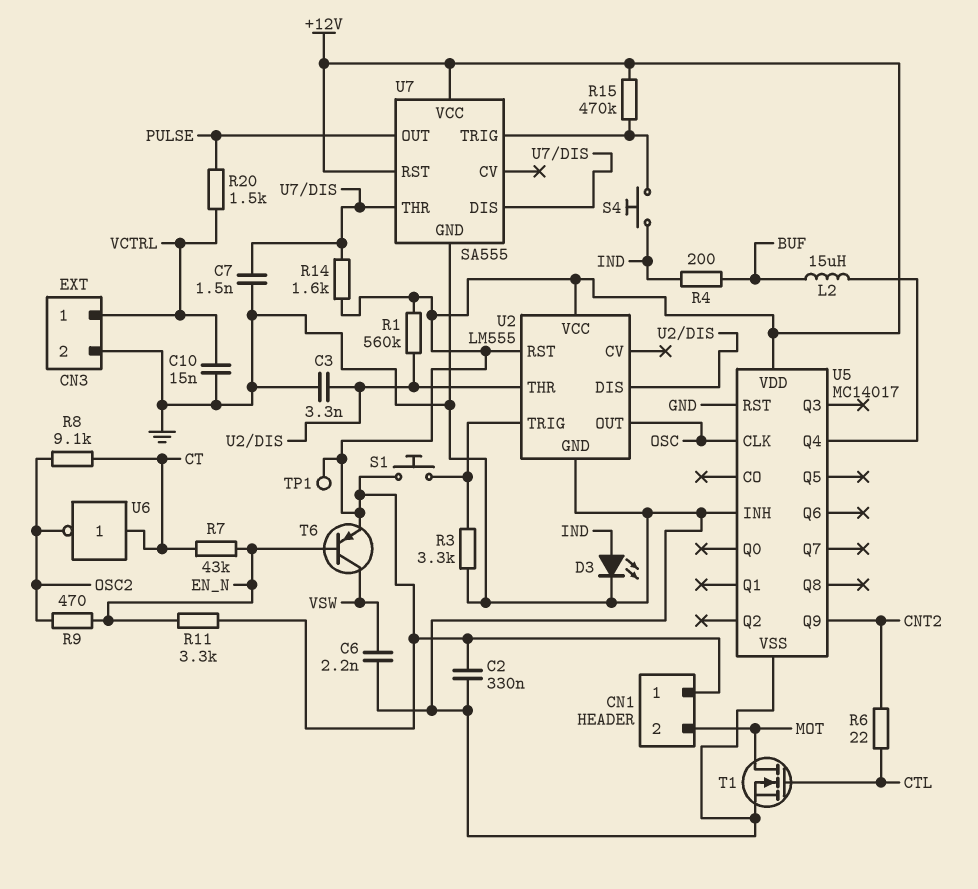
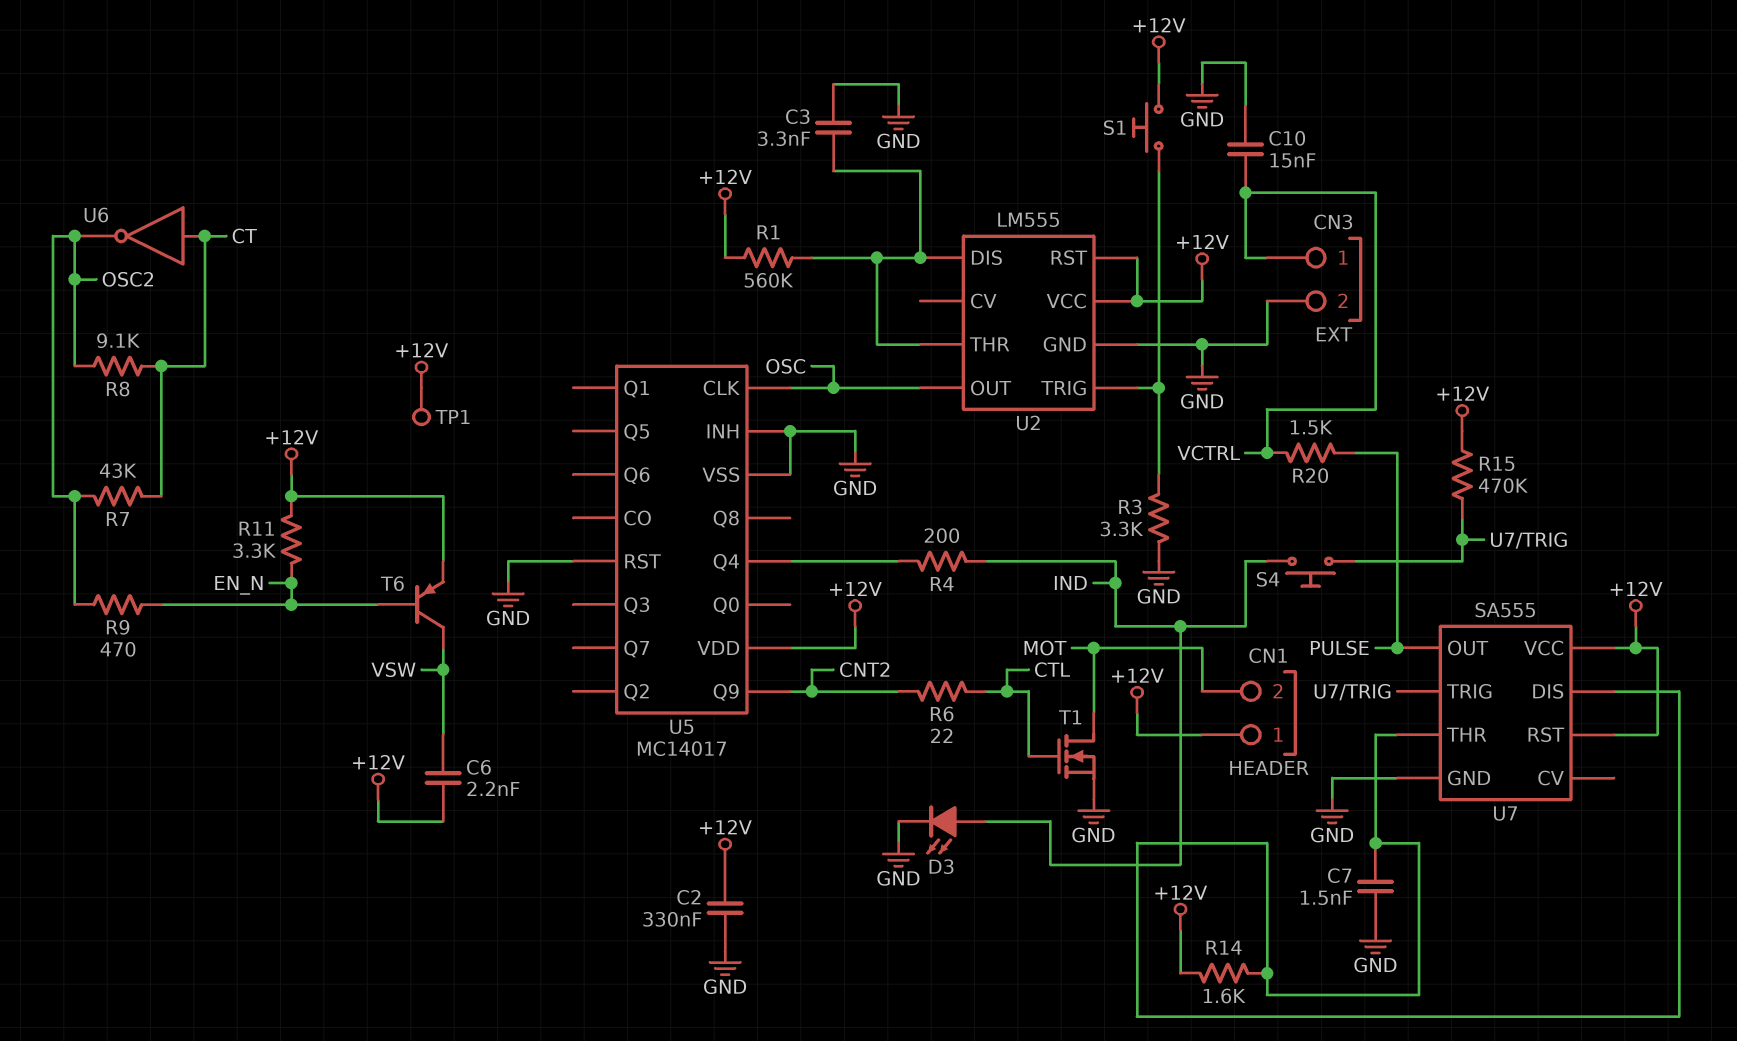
C6: 2.2nF (GND, VSW) -> 2.2nF (+12V, VSW)
L2: 15uH (BUF, U5/Q4) -> none
R4: 200 (BUF, IND) -> 200 (IND, U5/Q4)
R7: 43k (CT, EN_N) -> 43k (CT, OSC2)

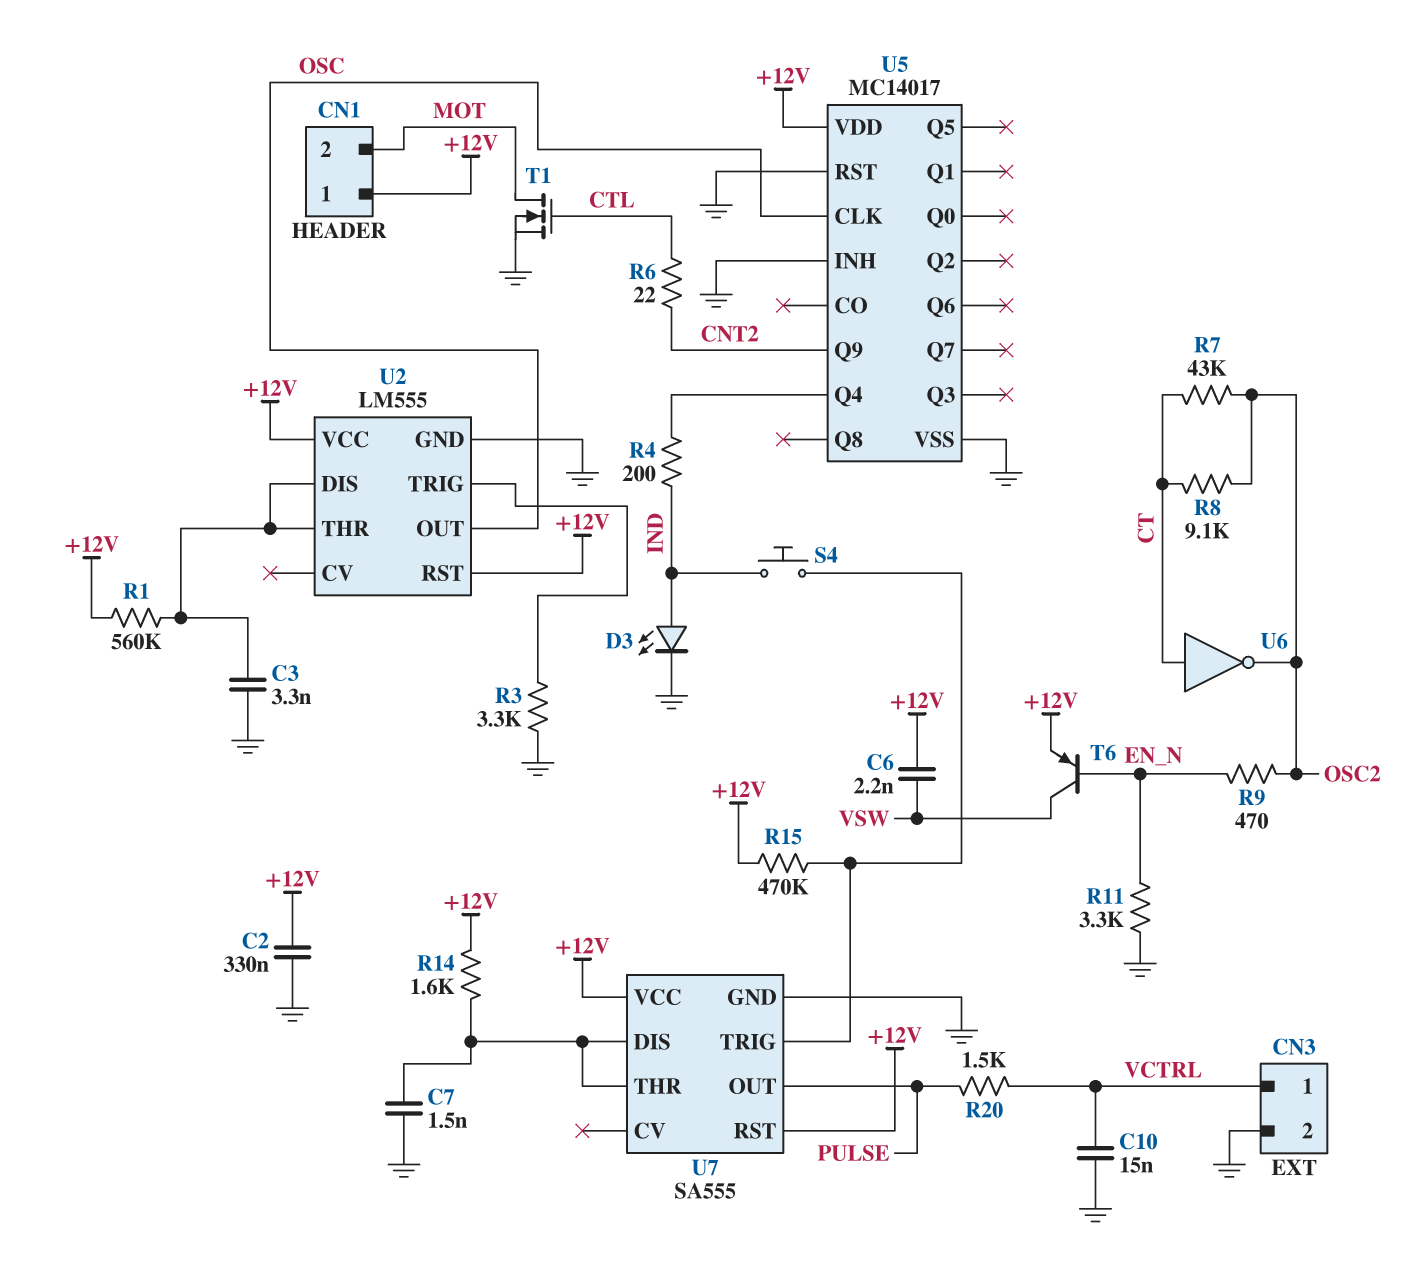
R11: 3.3k (+12V, EN_N) -> 3.3k (EN_N, GND)
S1: button (+12V, U2/TRIG) -> none
TP1: test point (+12V) -> none

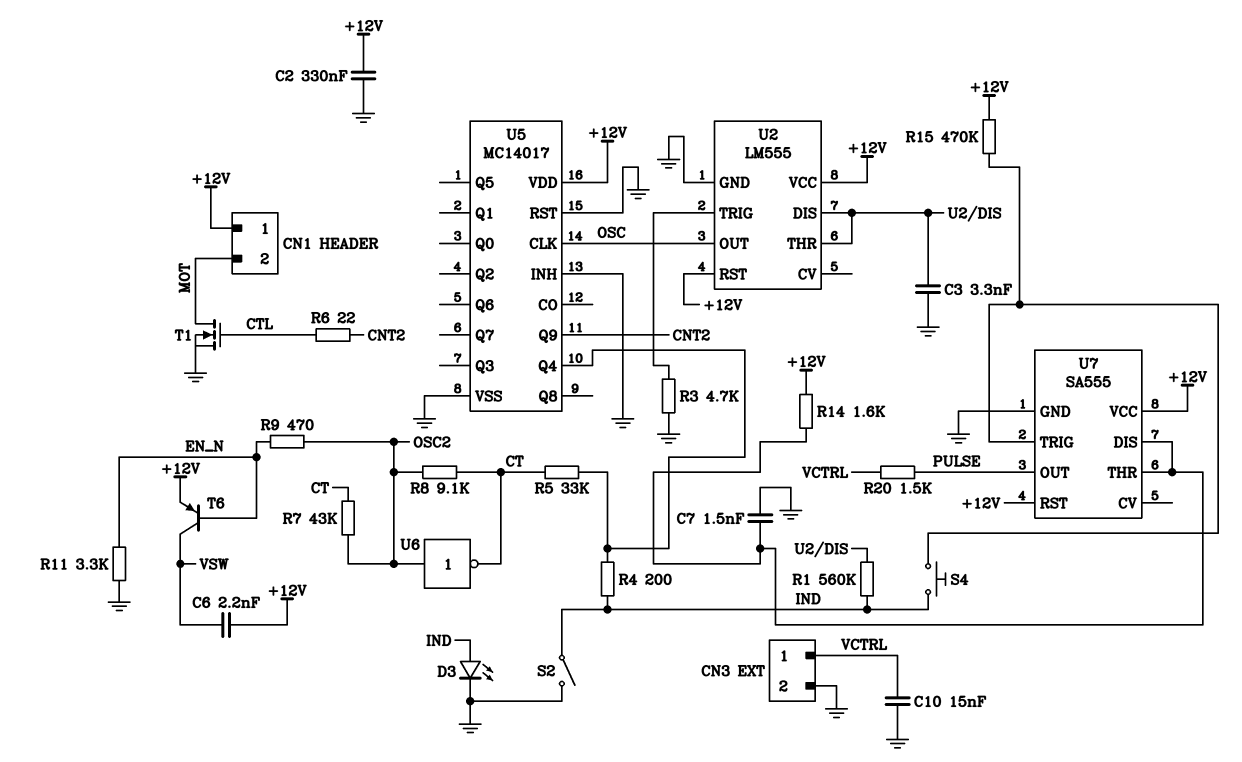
R1: 560k (+12V, U2/DIS) -> 560k (IND, U2/DIS)
R3: 3.3k (GND, U2/TRIG) -> 4.7k (GND, U2/TRIG)
R5: none -> 33k (CT, U5/Q4)
S2: none -> switch (GND, IND)
U6: NOT (in CT, out OSC2) -> NOT (in OSC2, out CT)

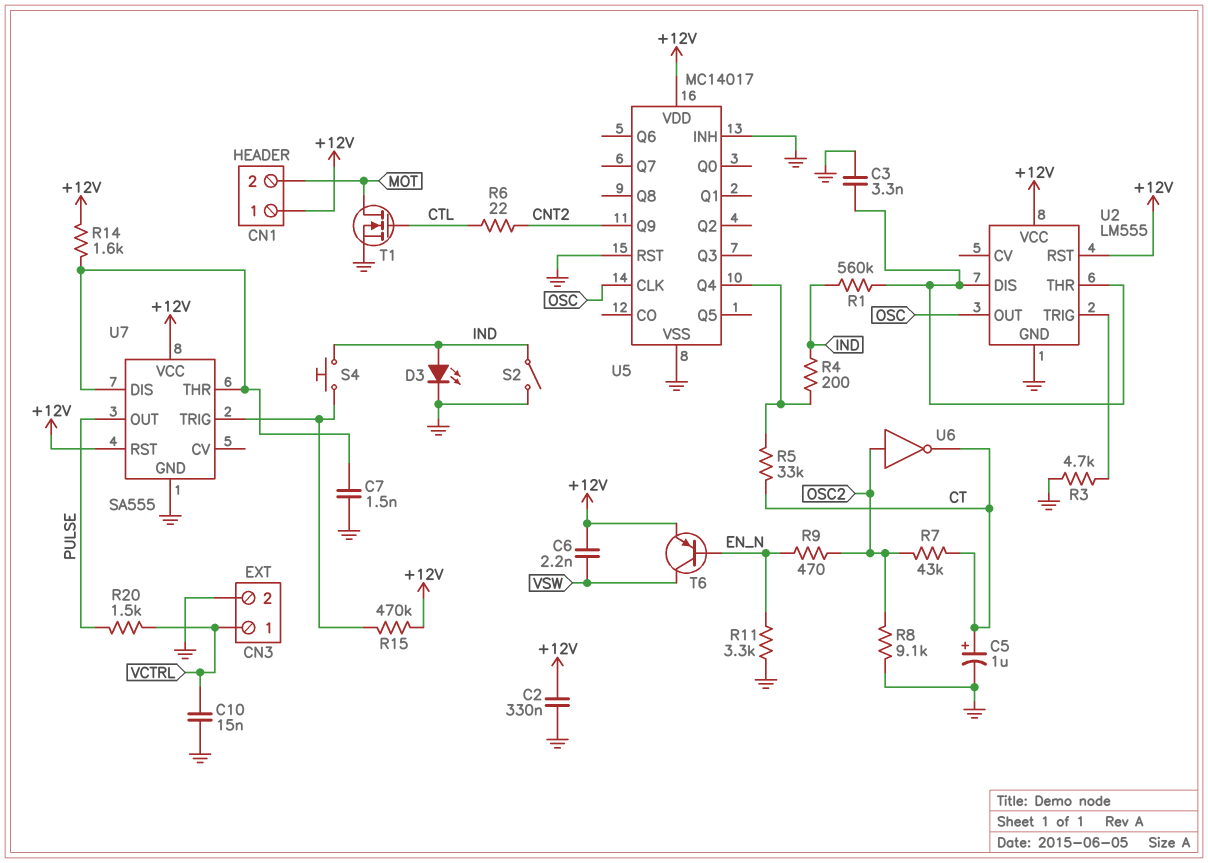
C5: none -> 1uF (plus CT, minus GND)
R8: 9.1k (CT, OSC2) -> 9.1k (GND, OSC2)

